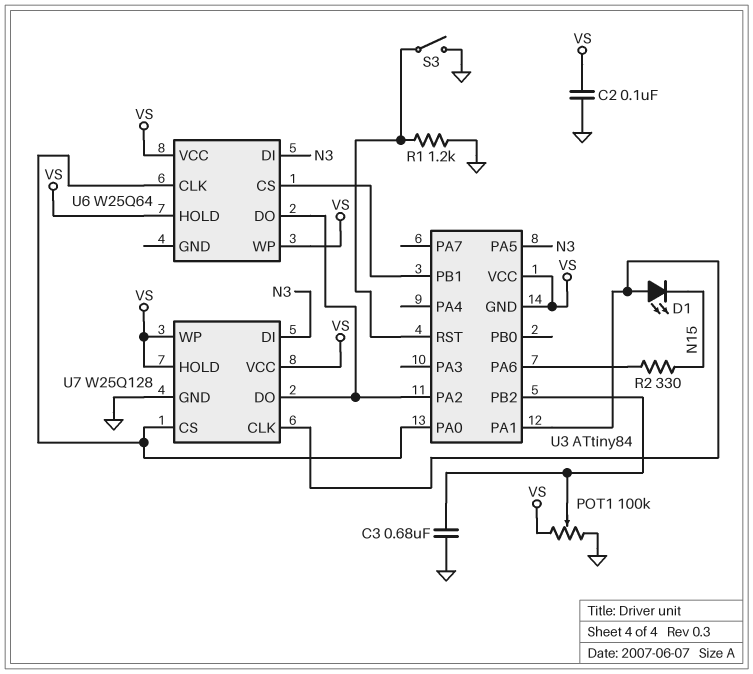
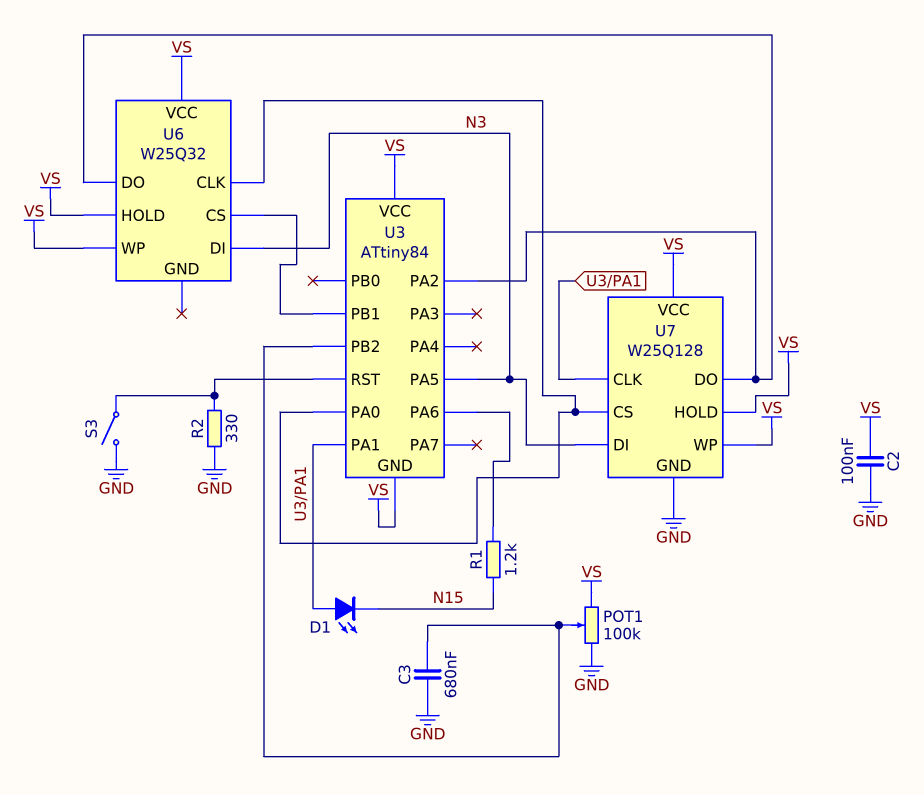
R1: 1.2k (GND, U3/RST) -> 1.2k (N15, U3/PA6)
R2: 330 (N15, U3/PA6) -> 330 (GND, U3/RST)
U6: W25Q64 -> W25Q32

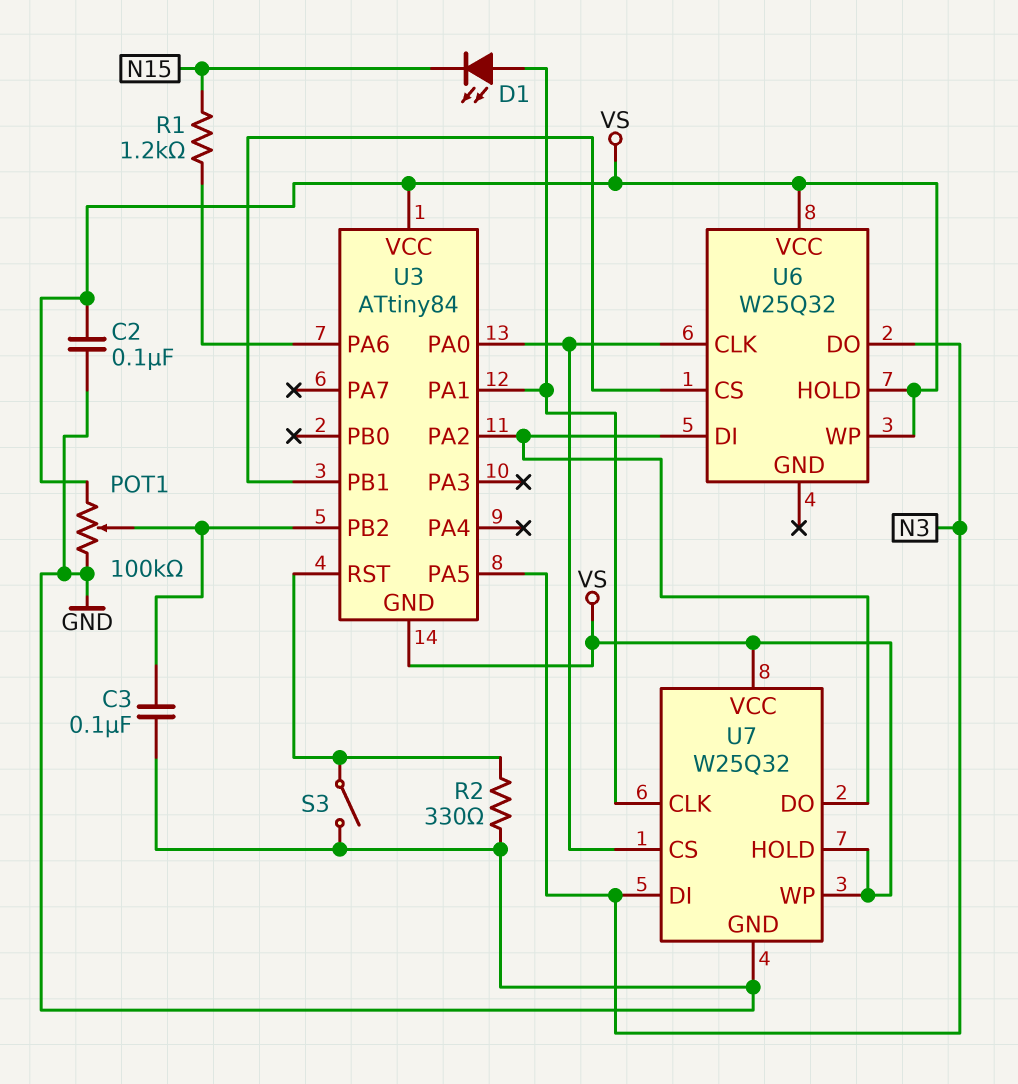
C3: 680nF (GND, U3/PB2) -> 100nF (GND, U3/PB2)
U6 pin DI: N3 -> U3/PA2
U6 pin DO: U3/PA2 -> N3
U7: W25Q128 -> W25Q32

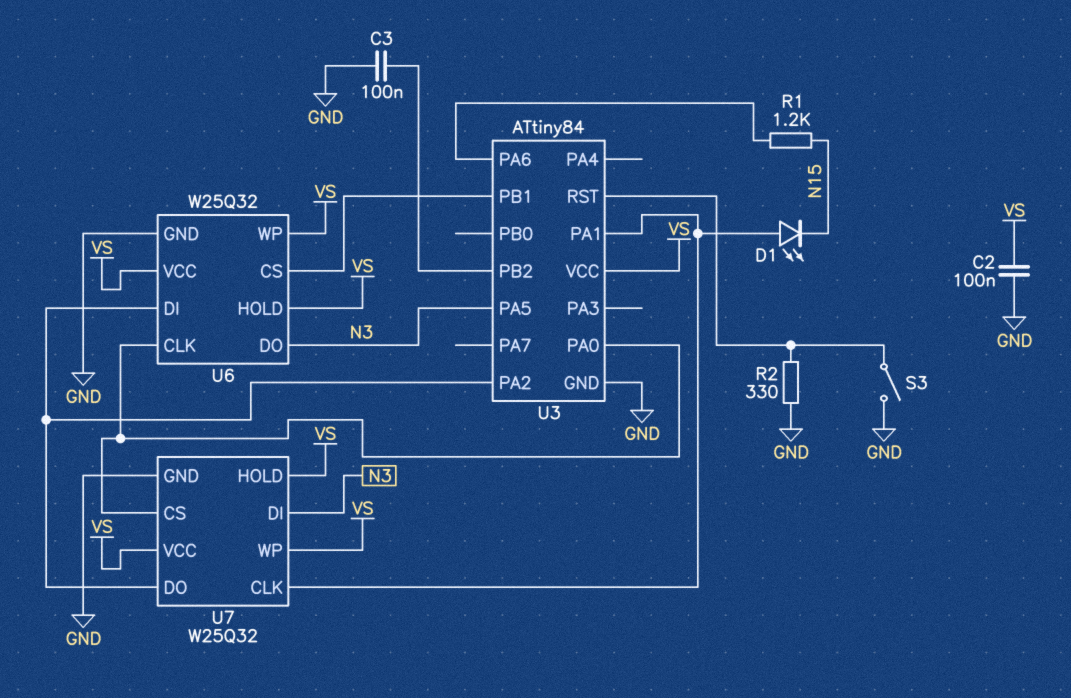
POT1: 100k (GND, VS, wiper U3/PB2) -> none
U3 pin GND: VS -> GND
U6 pin GND: none -> GND

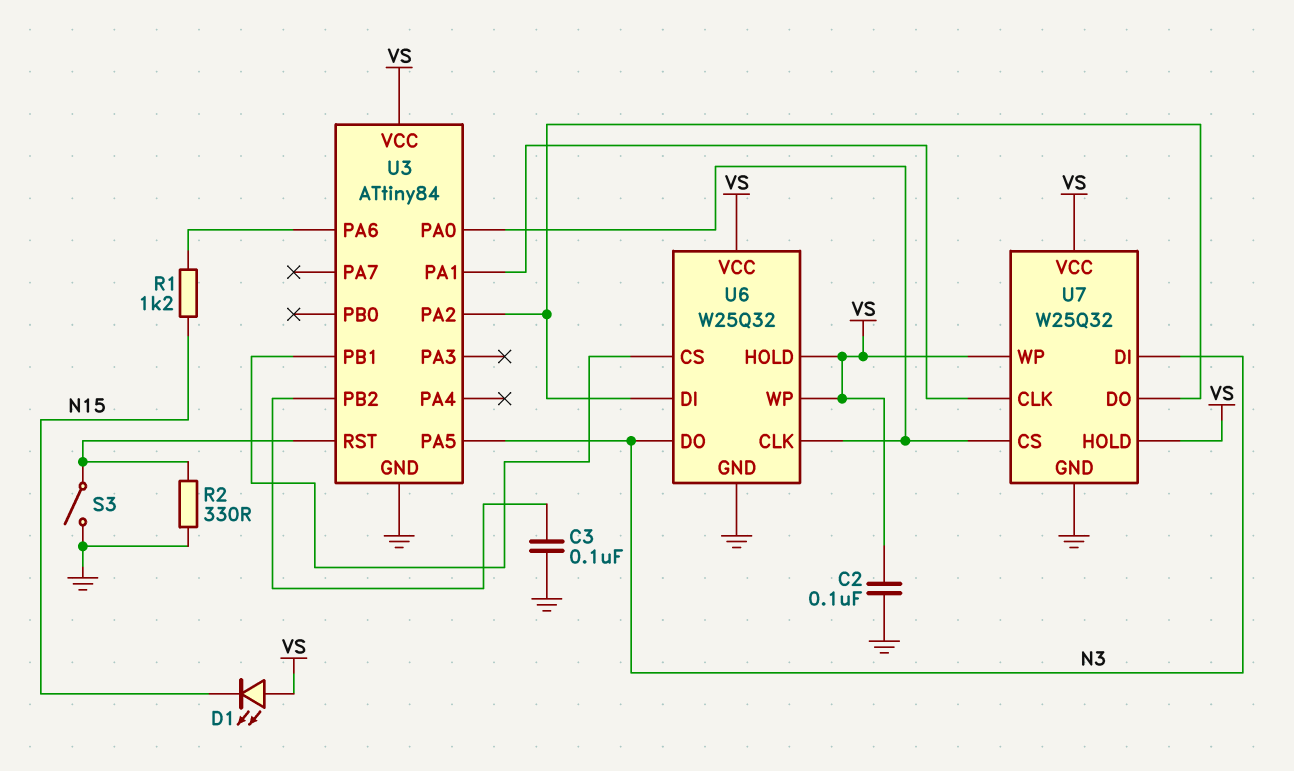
D1: LED (A U3/PA1, K N15) -> LED (A VS, K N15)

